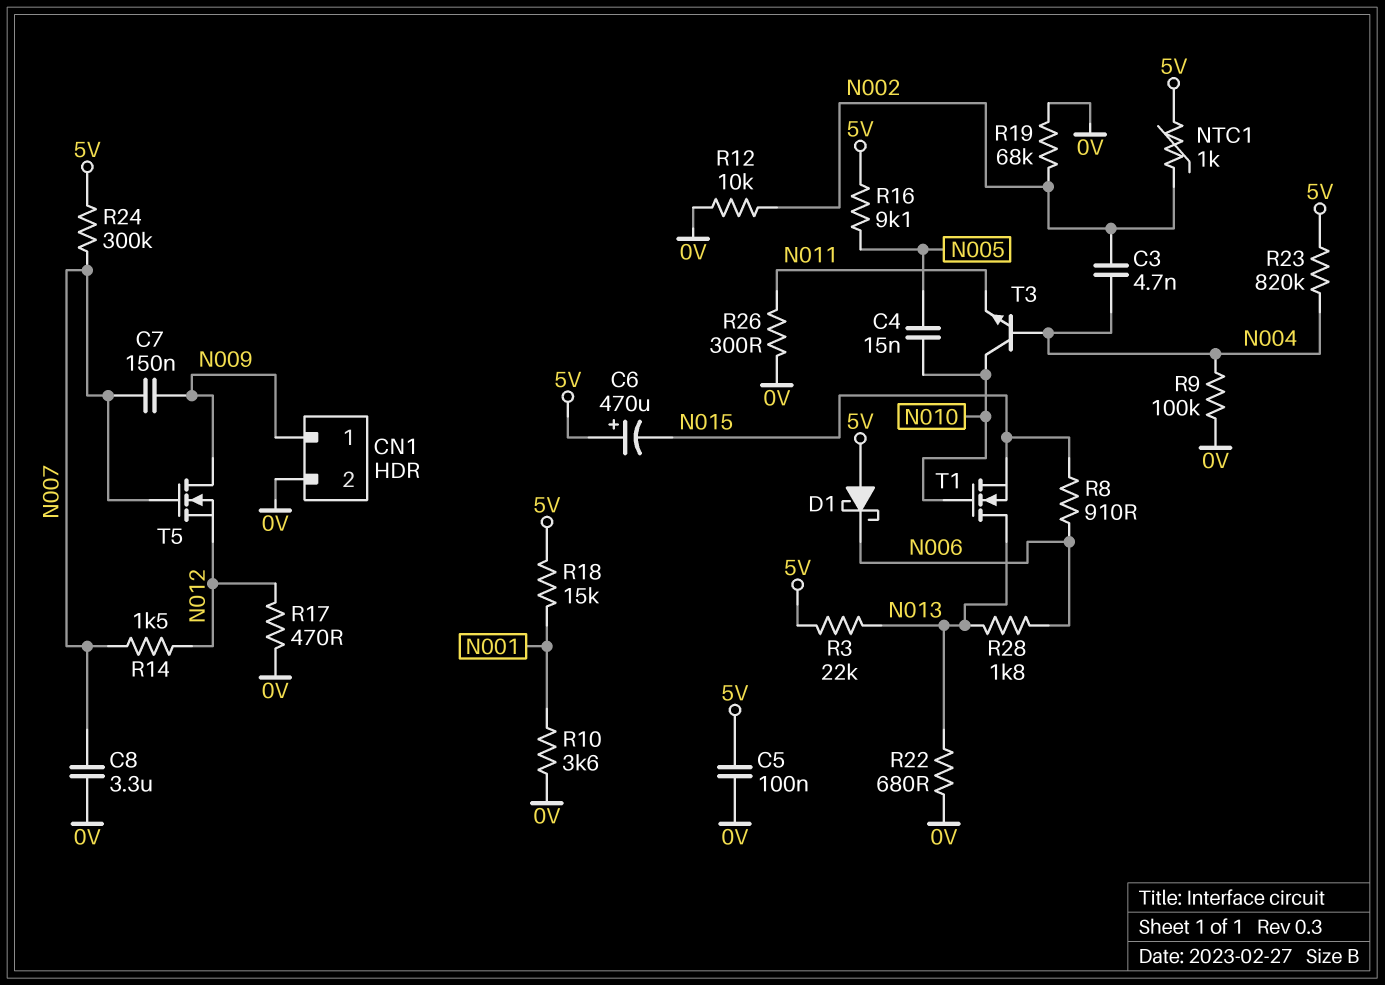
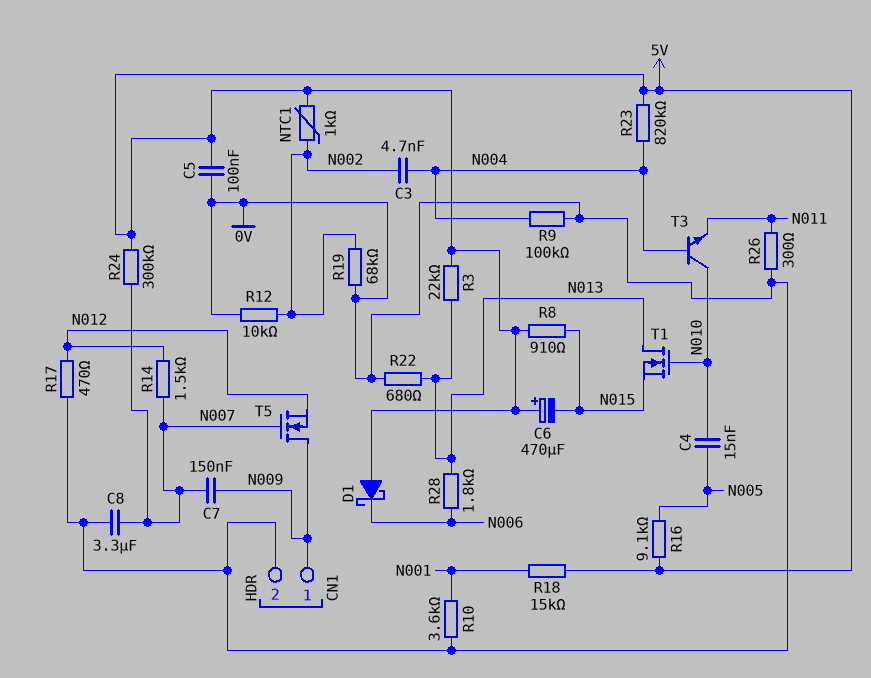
R8: 910 (N006, N015) -> 910 (5V, N015)

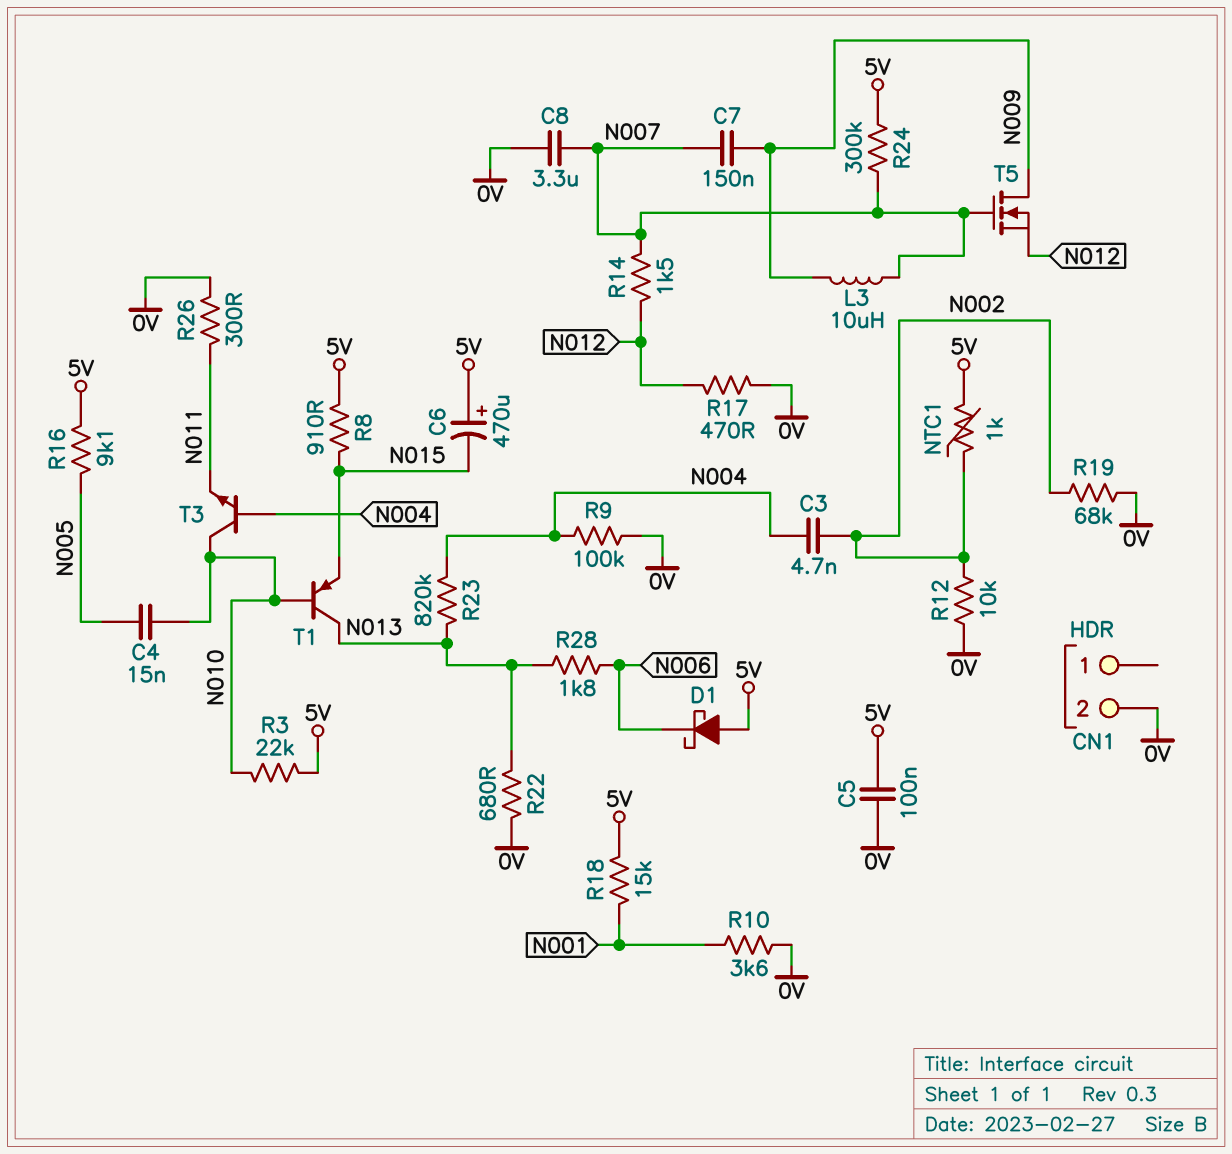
CN1 pin 1: N009 -> none
L3: none -> 10uH (N007, N009)
R3: 22k (5V, N013) -> 22k (5V, N010)
R23: 820k (5V, N004) -> 820k (N004, N013)
T1: NMOS (G N010, D N013, S N015) -> PNP (B N010, C N013, E N015)

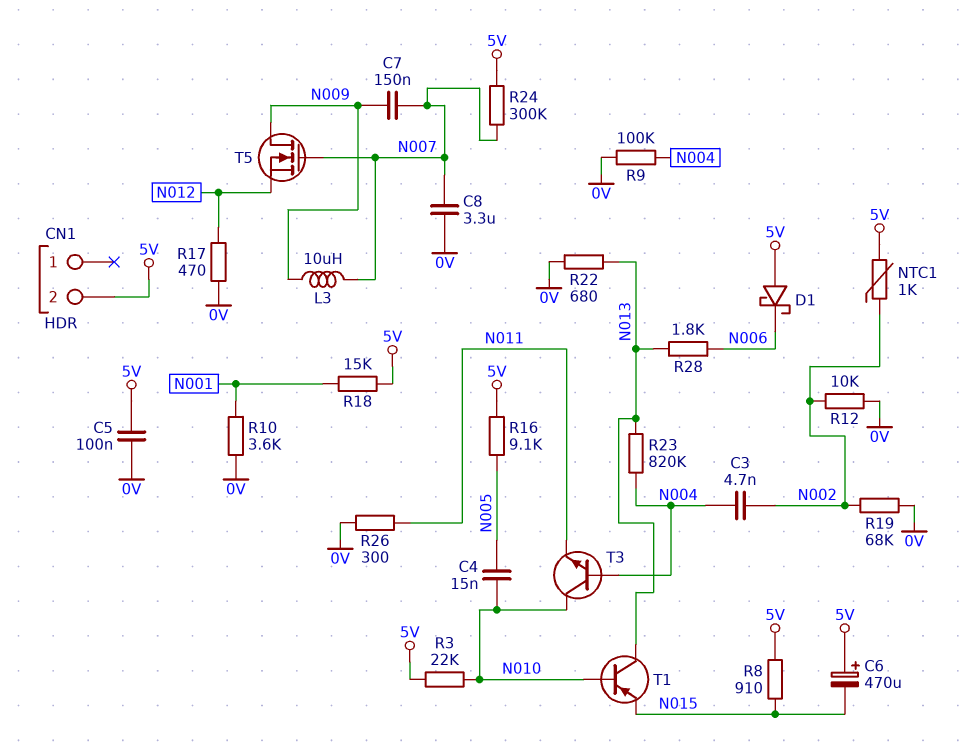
CN1 pin 2: 0V -> 5V
R14: 1.5k (N007, N012) -> none

